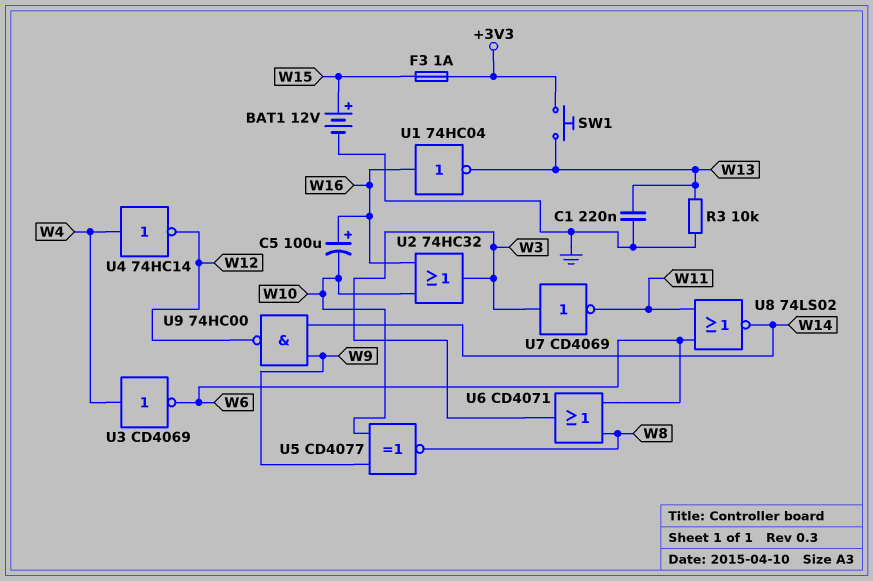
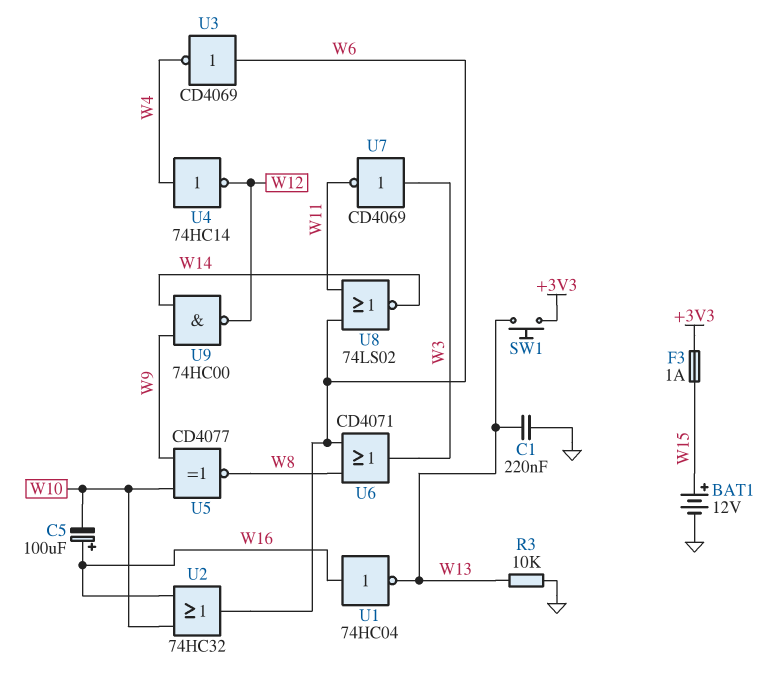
U2: OR 74HC32 (in W10, in W16, out W3) -> OR 74HC32 (in W10, in W16, out W6)
U3: NOT CD4069 (in W4, out W6) -> NOT CD4069 (in W6, out W4)

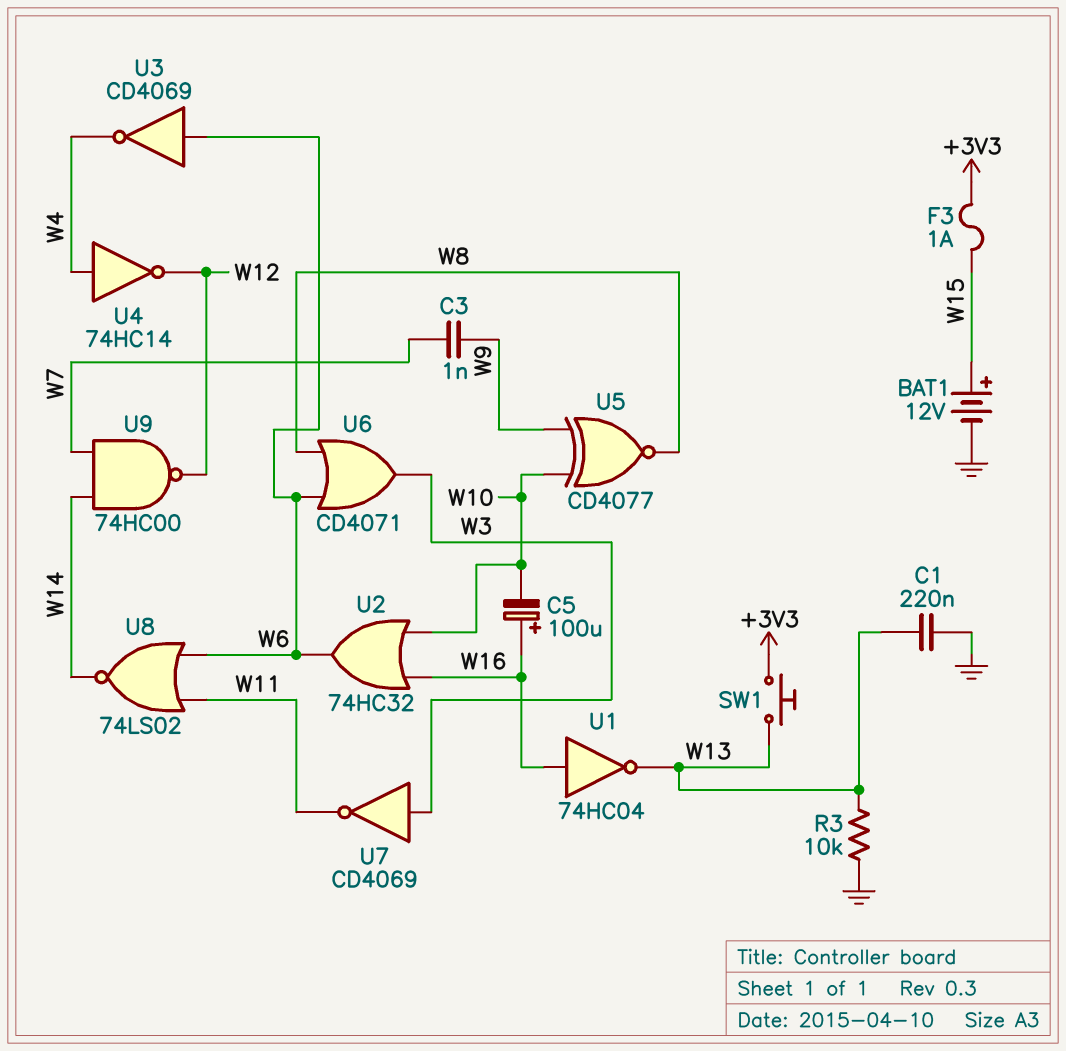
C3: none -> 1nF (W7, W9)
U9: NAND 74HC00 (in W9, in W14, out W12) -> NAND 74HC00 (in W7, in W14, out W12)

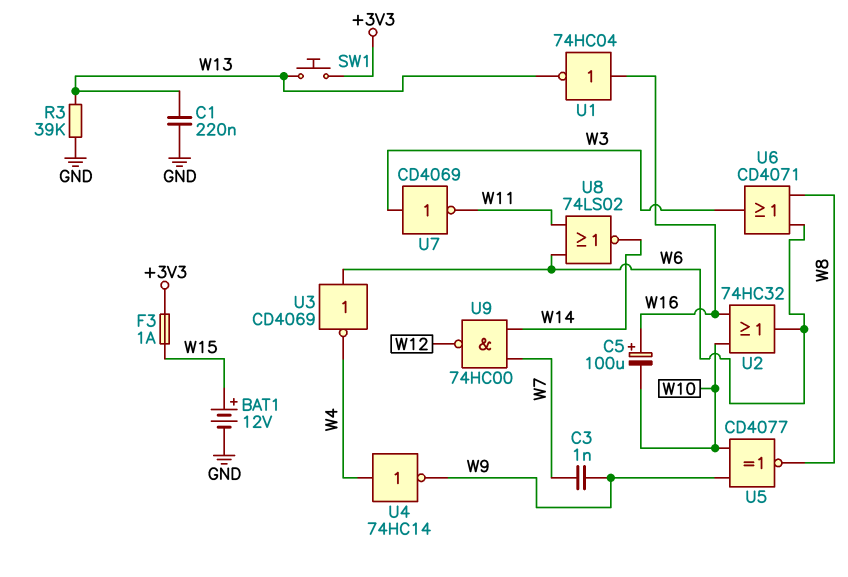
R3: 10k (GND, W13) -> 39k (GND, W13)
U4: NOT 74HC14 (in W4, out W12) -> NOT 74HC14 (in W4, out W9)

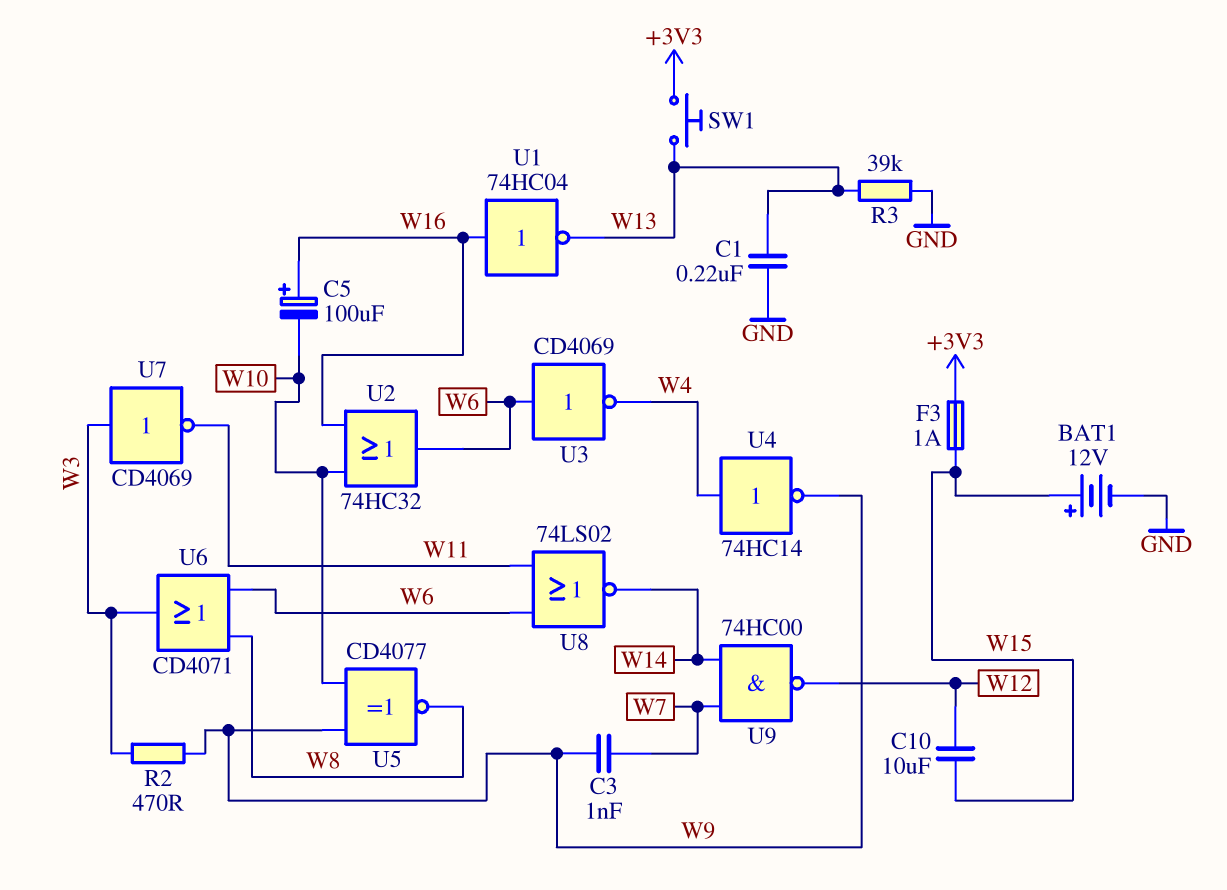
C10: none -> 10uF (W12, W15)
R2: none -> 470 (W3, W9)

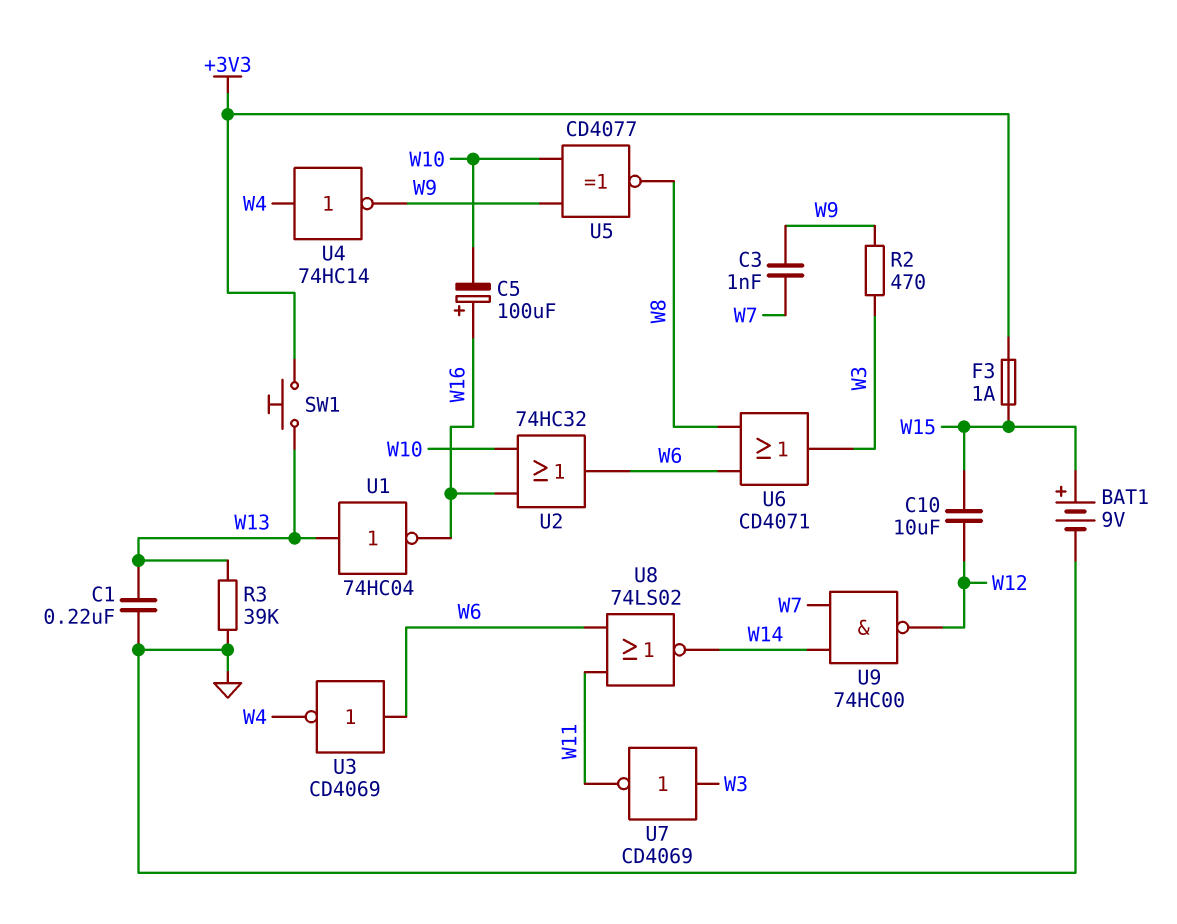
BAT1: 12V (plus W15, minus GND) -> 9V (plus W15, minus GND)
U1: NOT 74HC04 (in W16, out W13) -> NOT 74HC04 (in W13, out W16)

